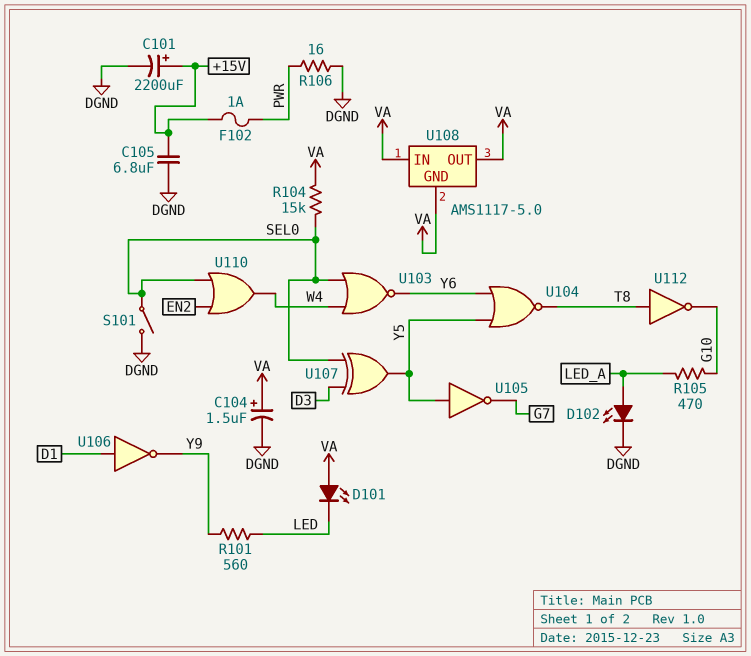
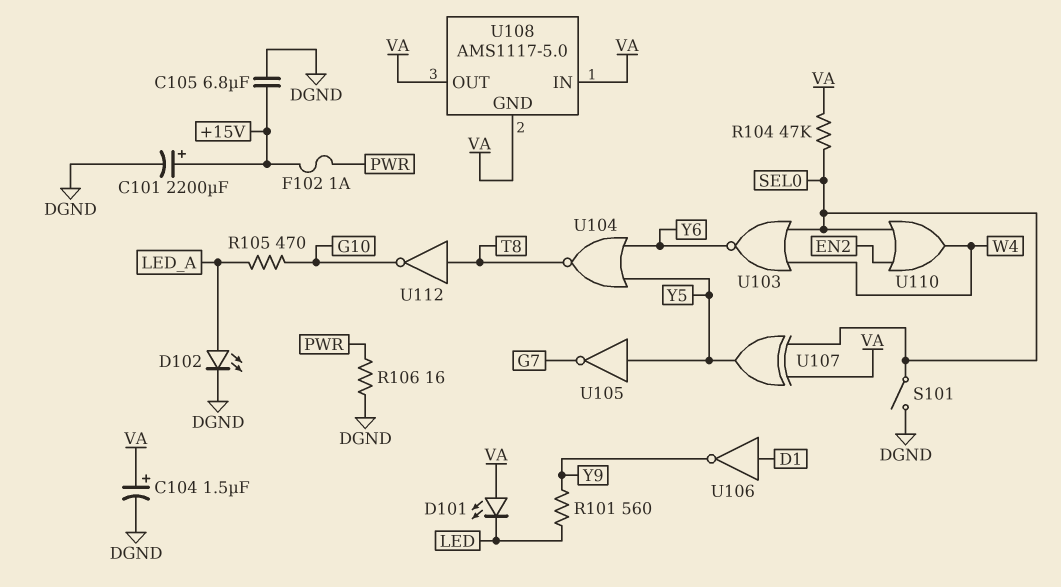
R104: 15k (SEL0, VA) -> 47k (SEL0, VA)
U107: XOR (in D3, in SEL0, out Y5) -> XOR (in SEL0, in VA, out Y5)

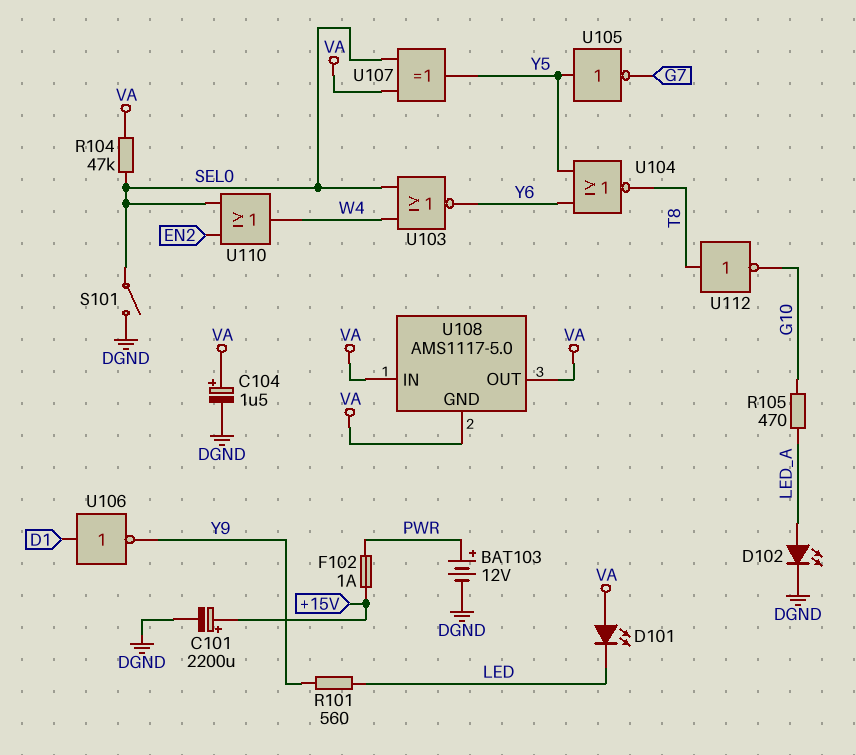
BAT103: none -> 12V (plus PWR, minus DGND)
C105: 6.8uF (+15V, DGND) -> none
R106: 16 (DGND, PWR) -> none

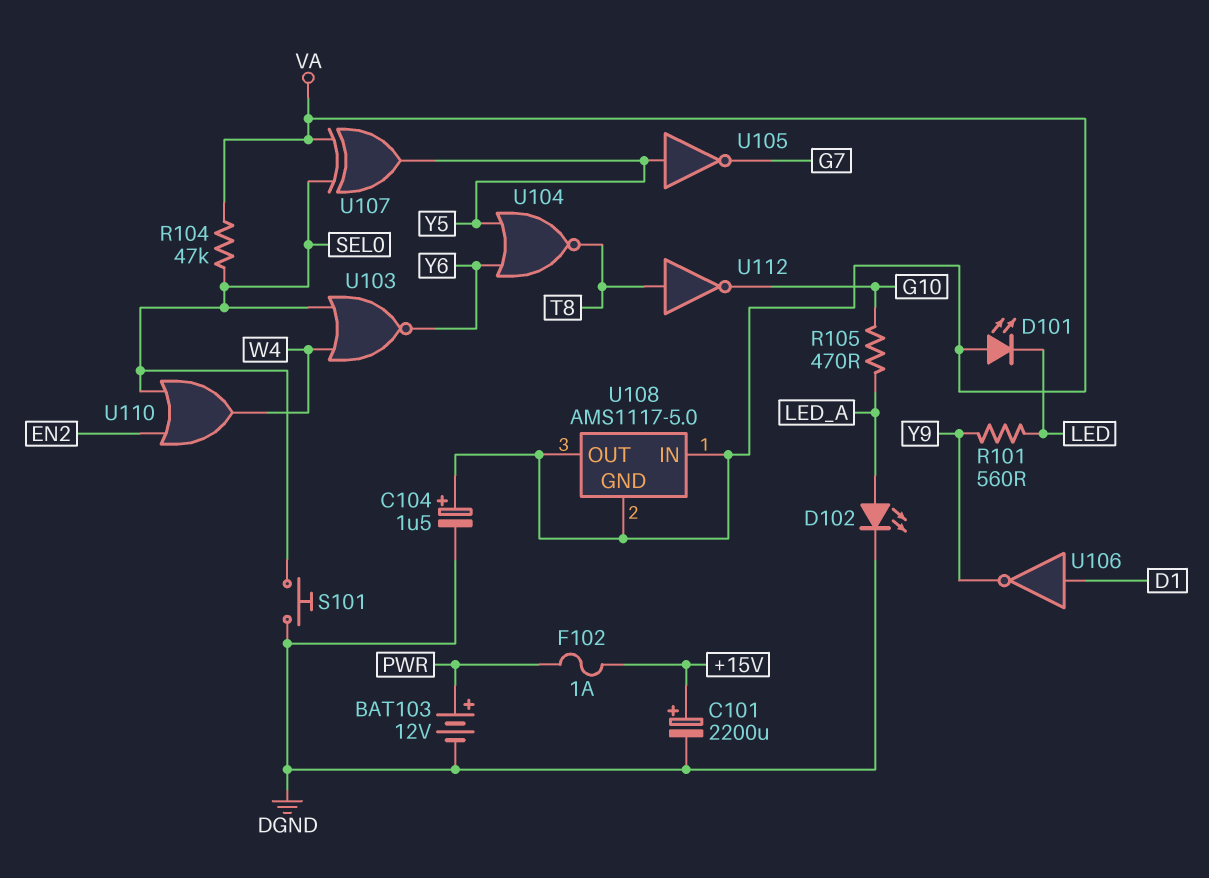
S101: switch (DGND, SEL0) -> button (DGND, SEL0)

